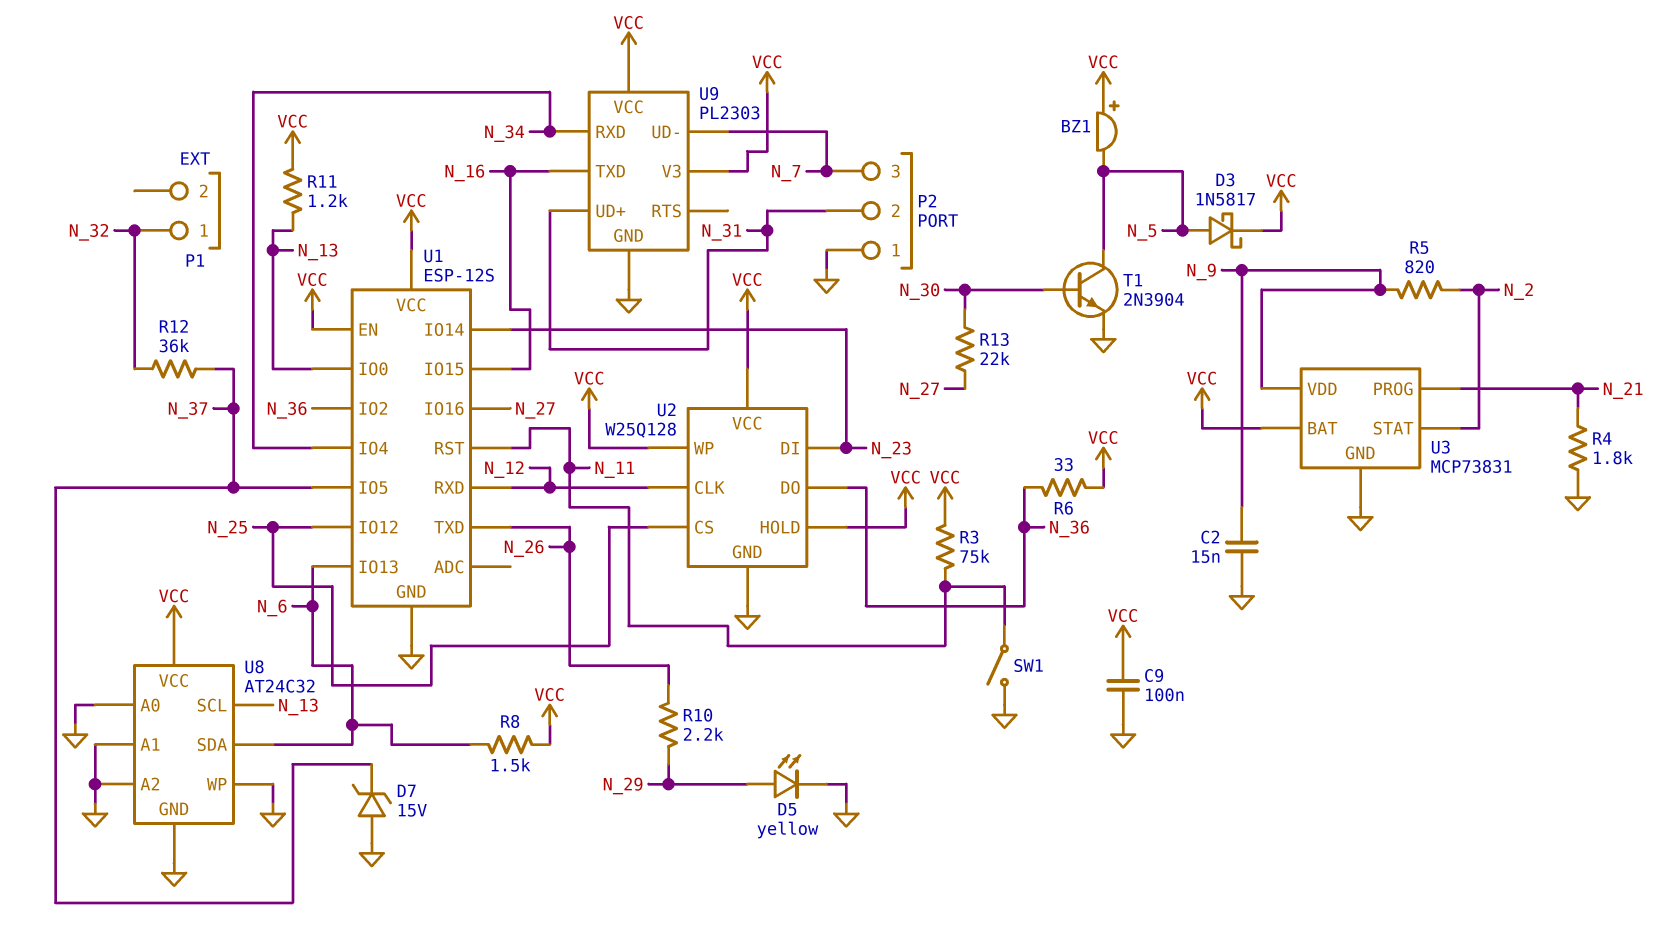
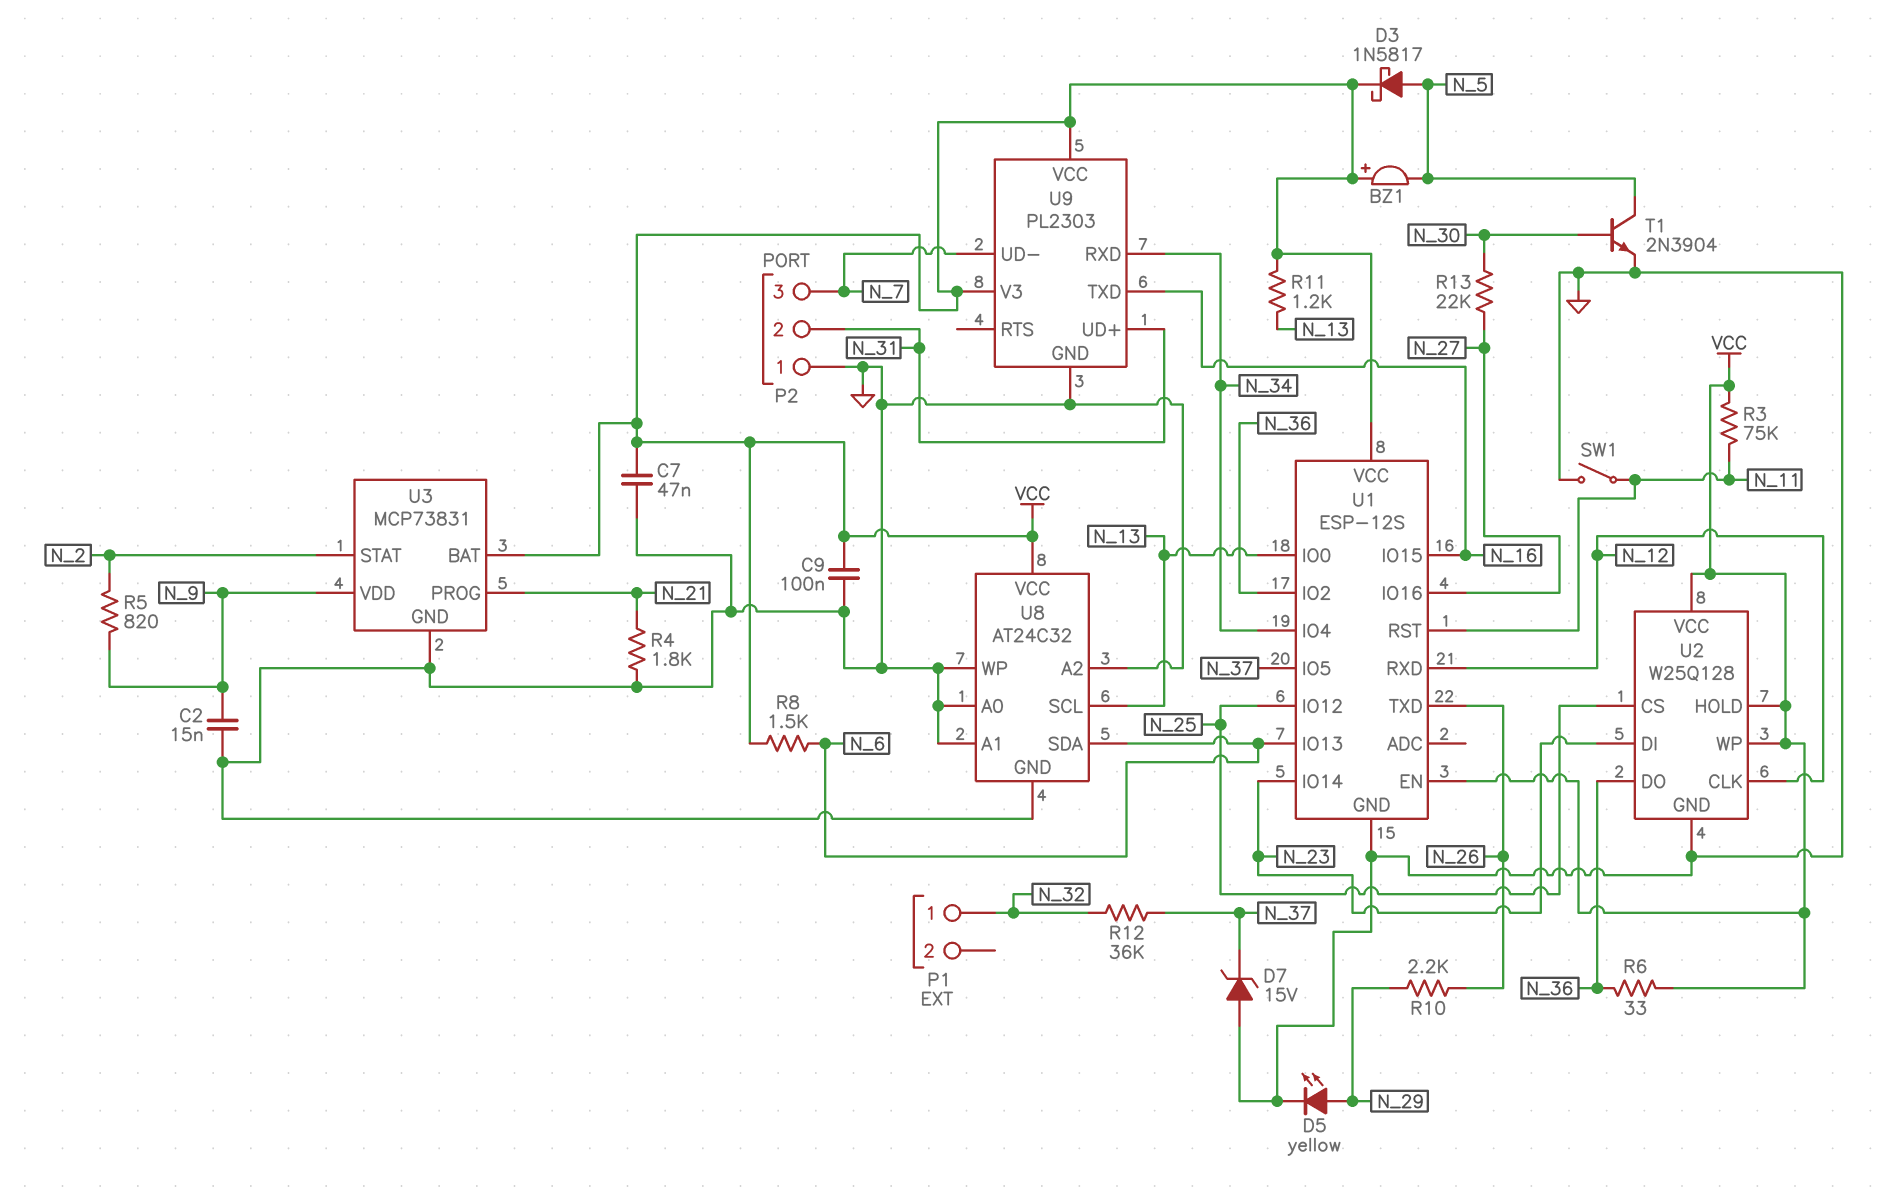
C7: none -> 47nF (GND, VCC)

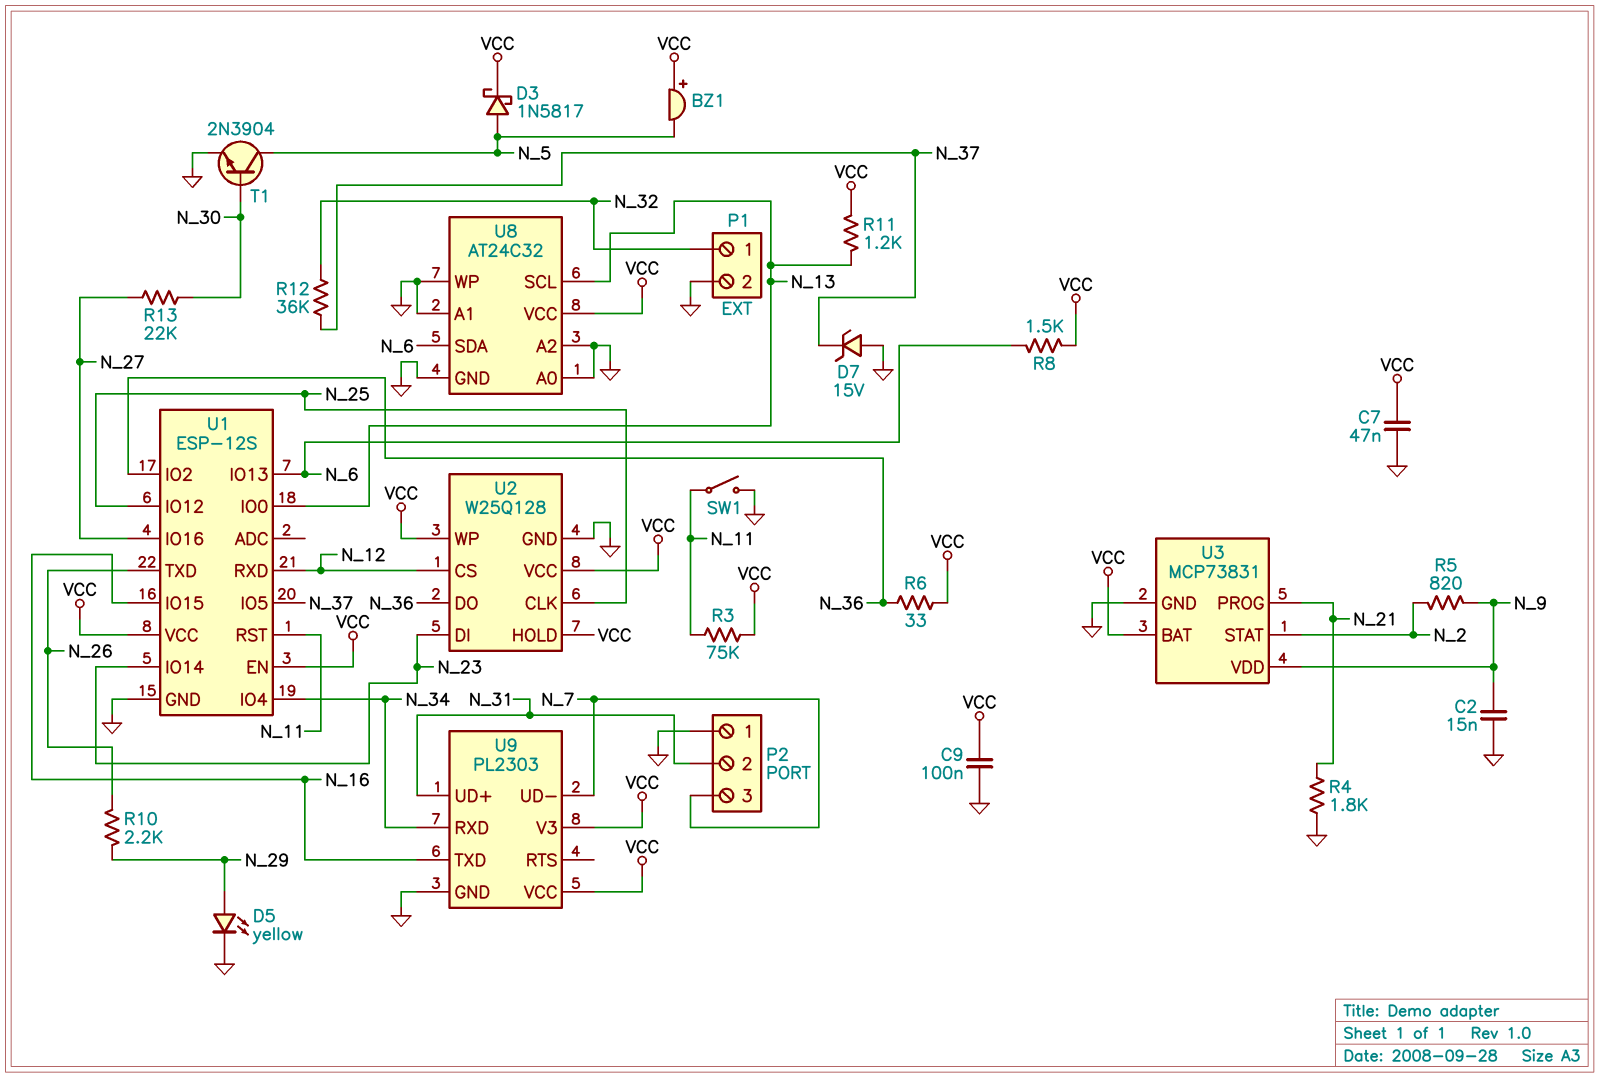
P1 pin 2: none -> GND
U2 pin CLK: N_12 -> N_25
U2 pin CS: N_25 -> N_12

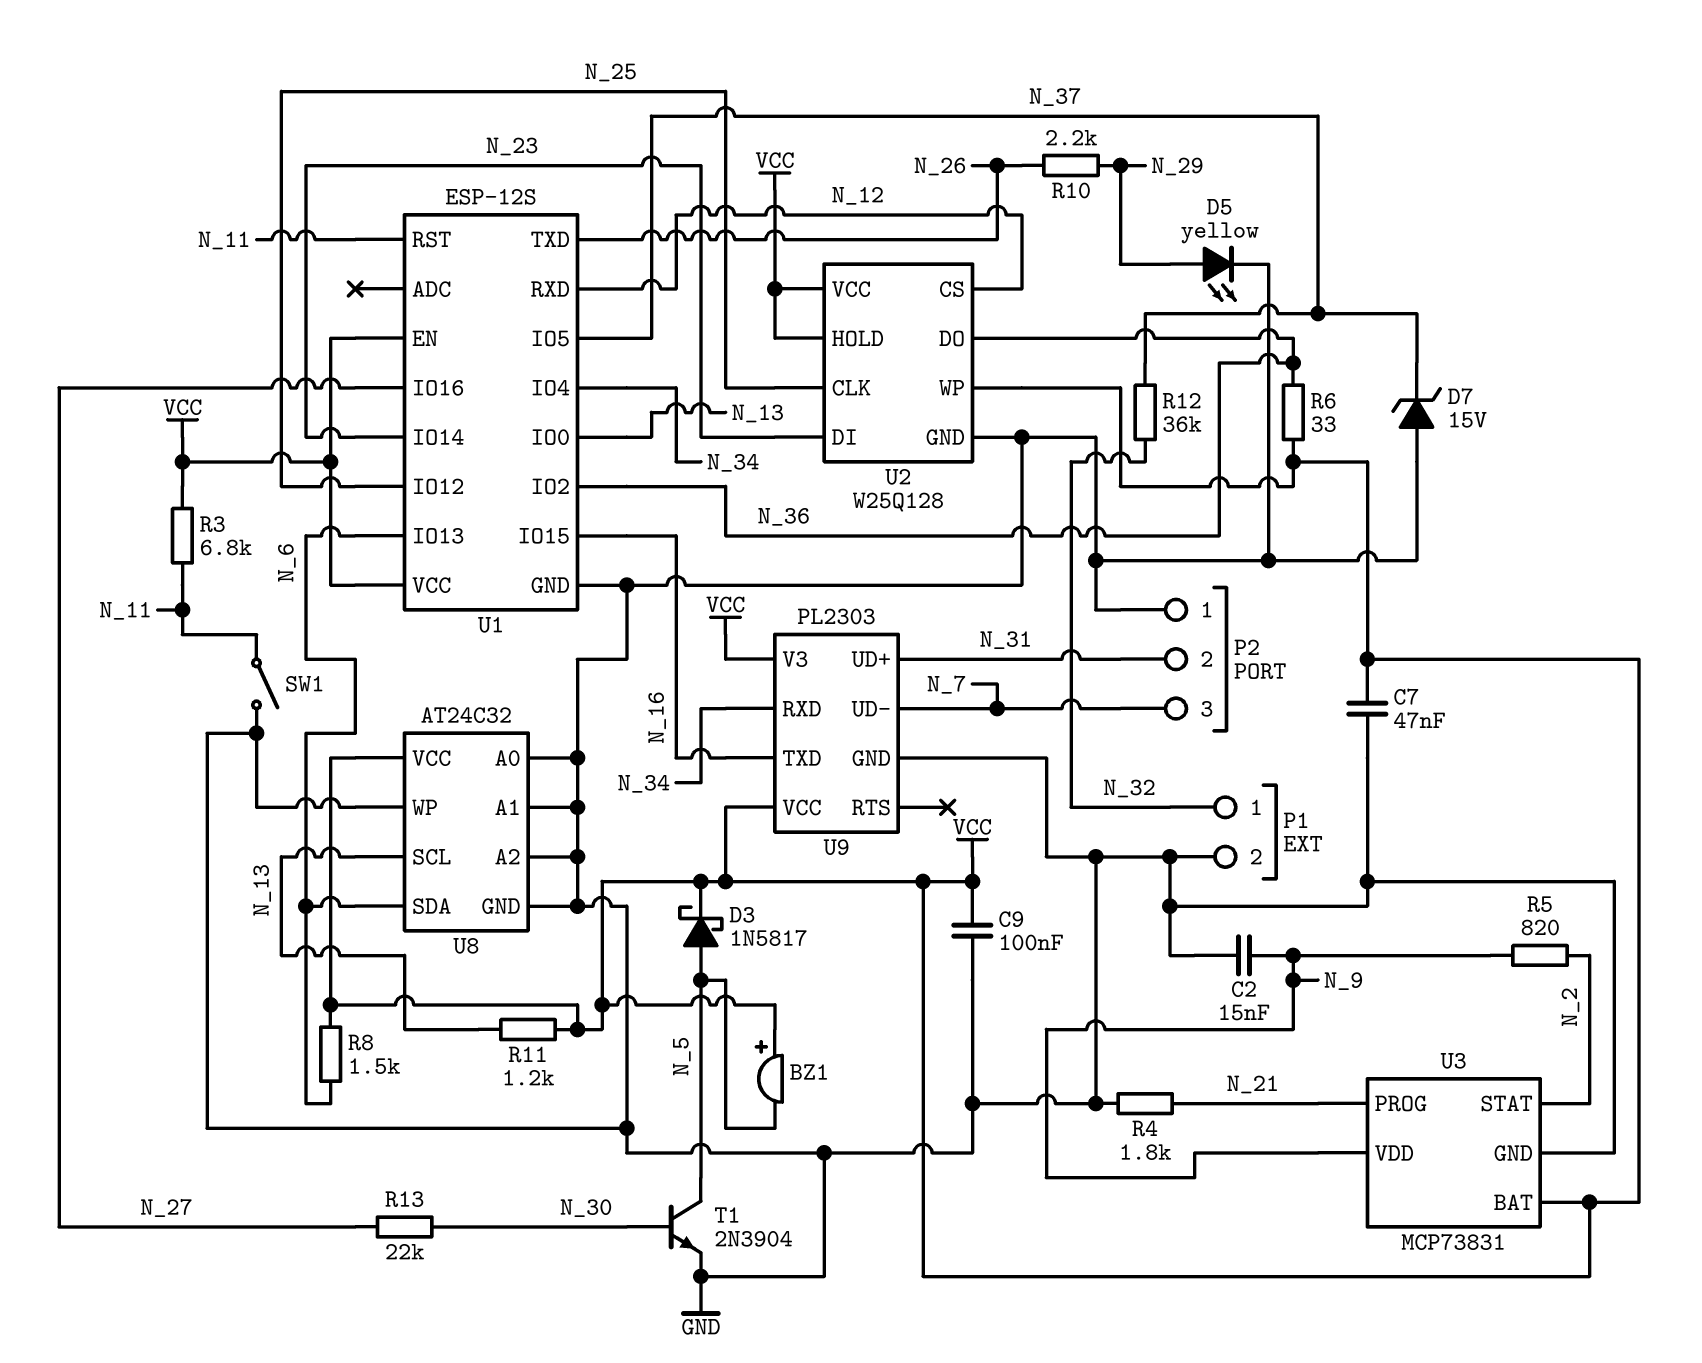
R3: 75k (N_11, VCC) -> 6.8k (N_11, VCC)

